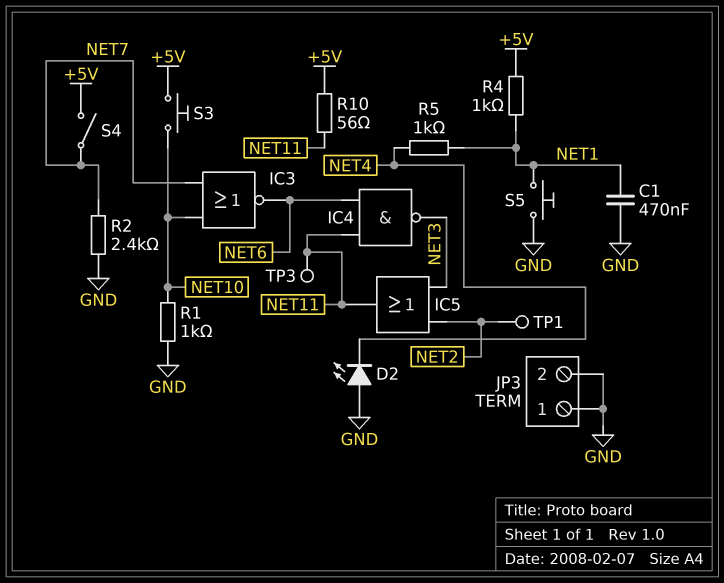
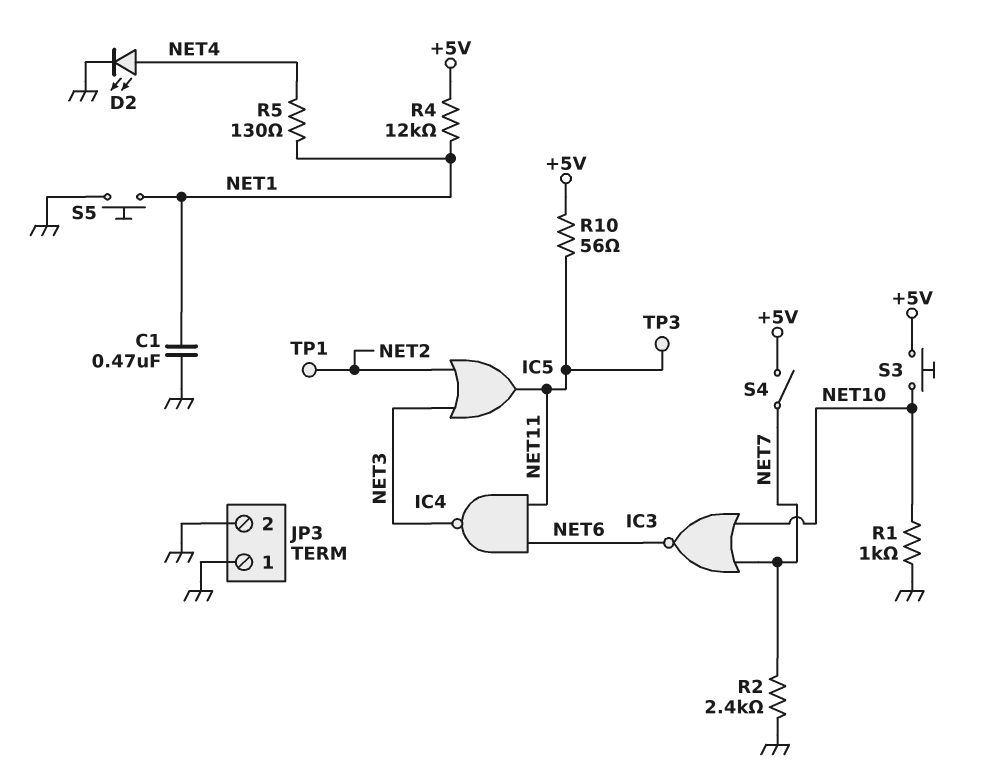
D2: LED (A GND, K NET4) -> LED (A NET4, K GND)
R4: 1k (+5V, NET1) -> 12k (+5V, NET1)
R5: 1k (NET1, NET4) -> 130 (NET1, NET4)

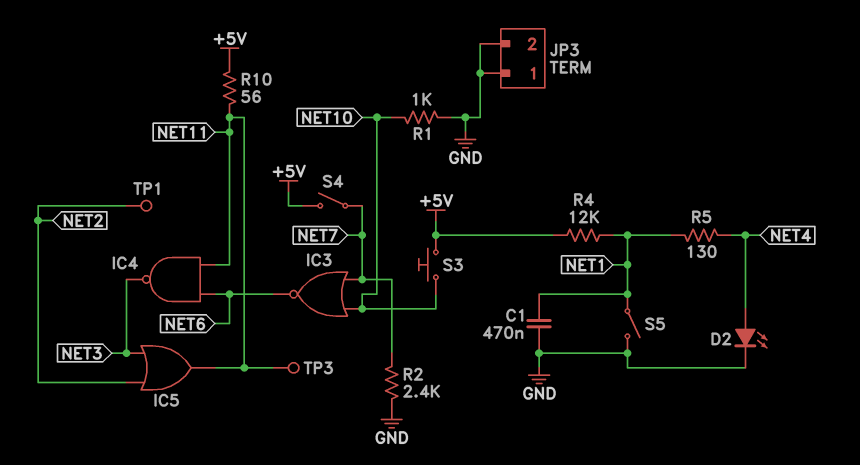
S5: button (GND, NET1) -> switch (GND, NET1)

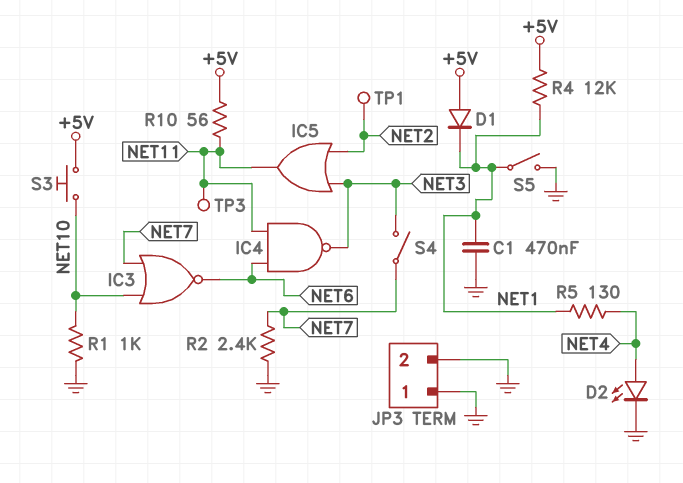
D1: none -> diode (A +5V, K NET1)
S4: switch (+5V, NET7) -> switch (NET3, NET7)

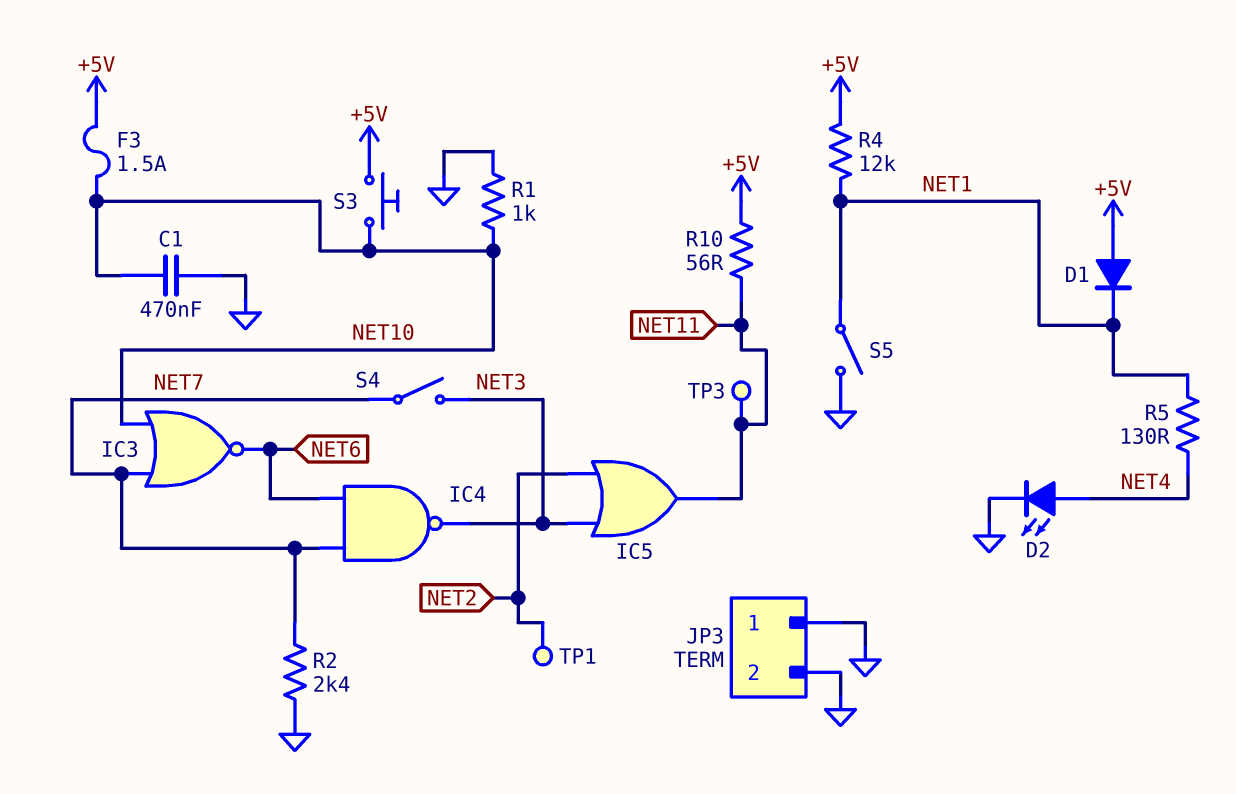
C1: 470nF (GND, NET1) -> 470nF (GND, NET10)
F3: none -> 1.5A (+5V, NET10)
IC4: NAND (in NET6, in NET11, out NET3) -> NAND (in NET6, in NET7, out NET3)

